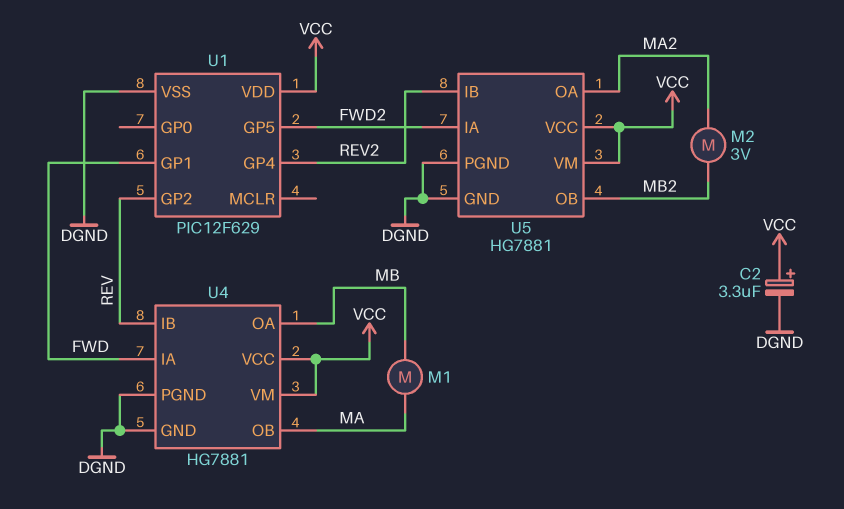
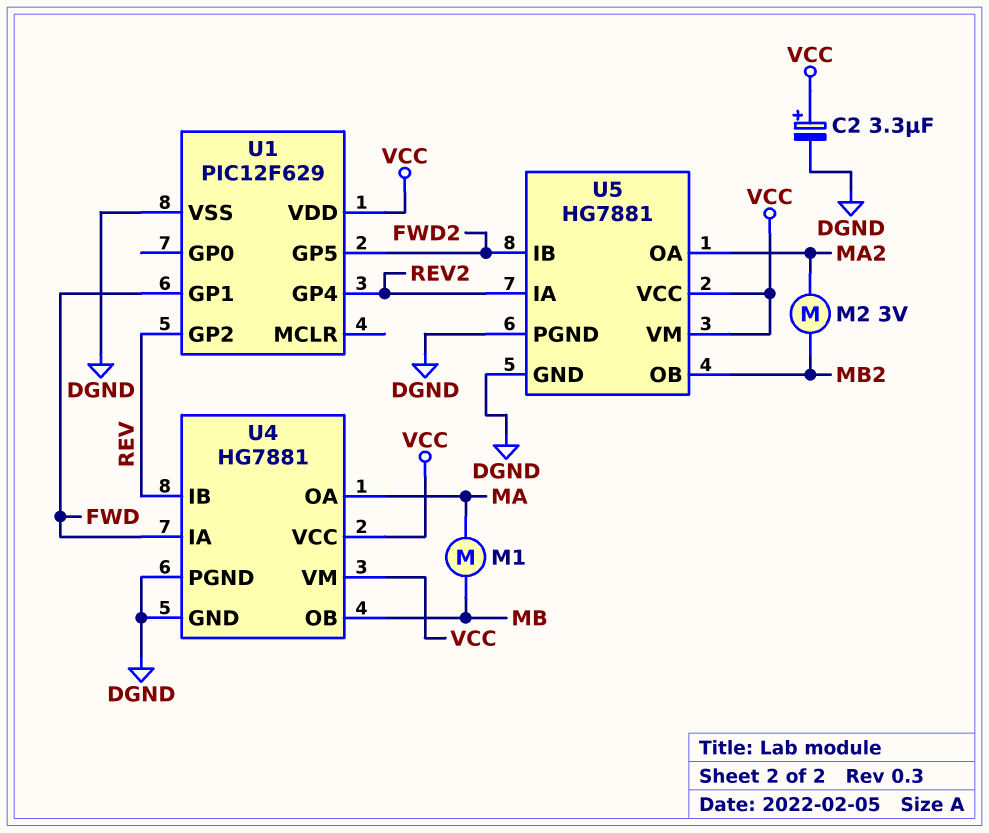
U4 pin OA: MB -> MA
U4 pin OB: MA -> MB
U5 pin IA: FWD2 -> REV2
U5 pin IB: REV2 -> FWD2

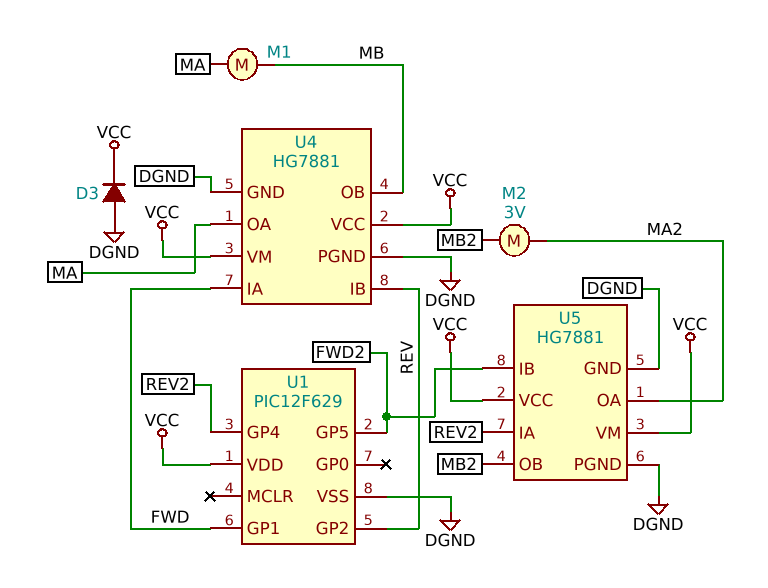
C2: 3.3uF (plus VCC, minus DGND) -> none
D3: none -> diode (A DGND, K VCC)

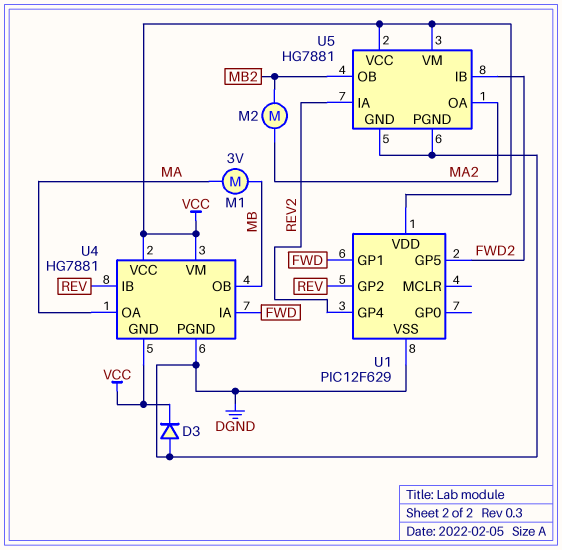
M1: motor (MA, MB) -> motor 3V (MA, MB)
M2: motor 3V (MA2, MB2) -> motor (MA2, MB2)
U4 pin GND: DGND -> VCC

